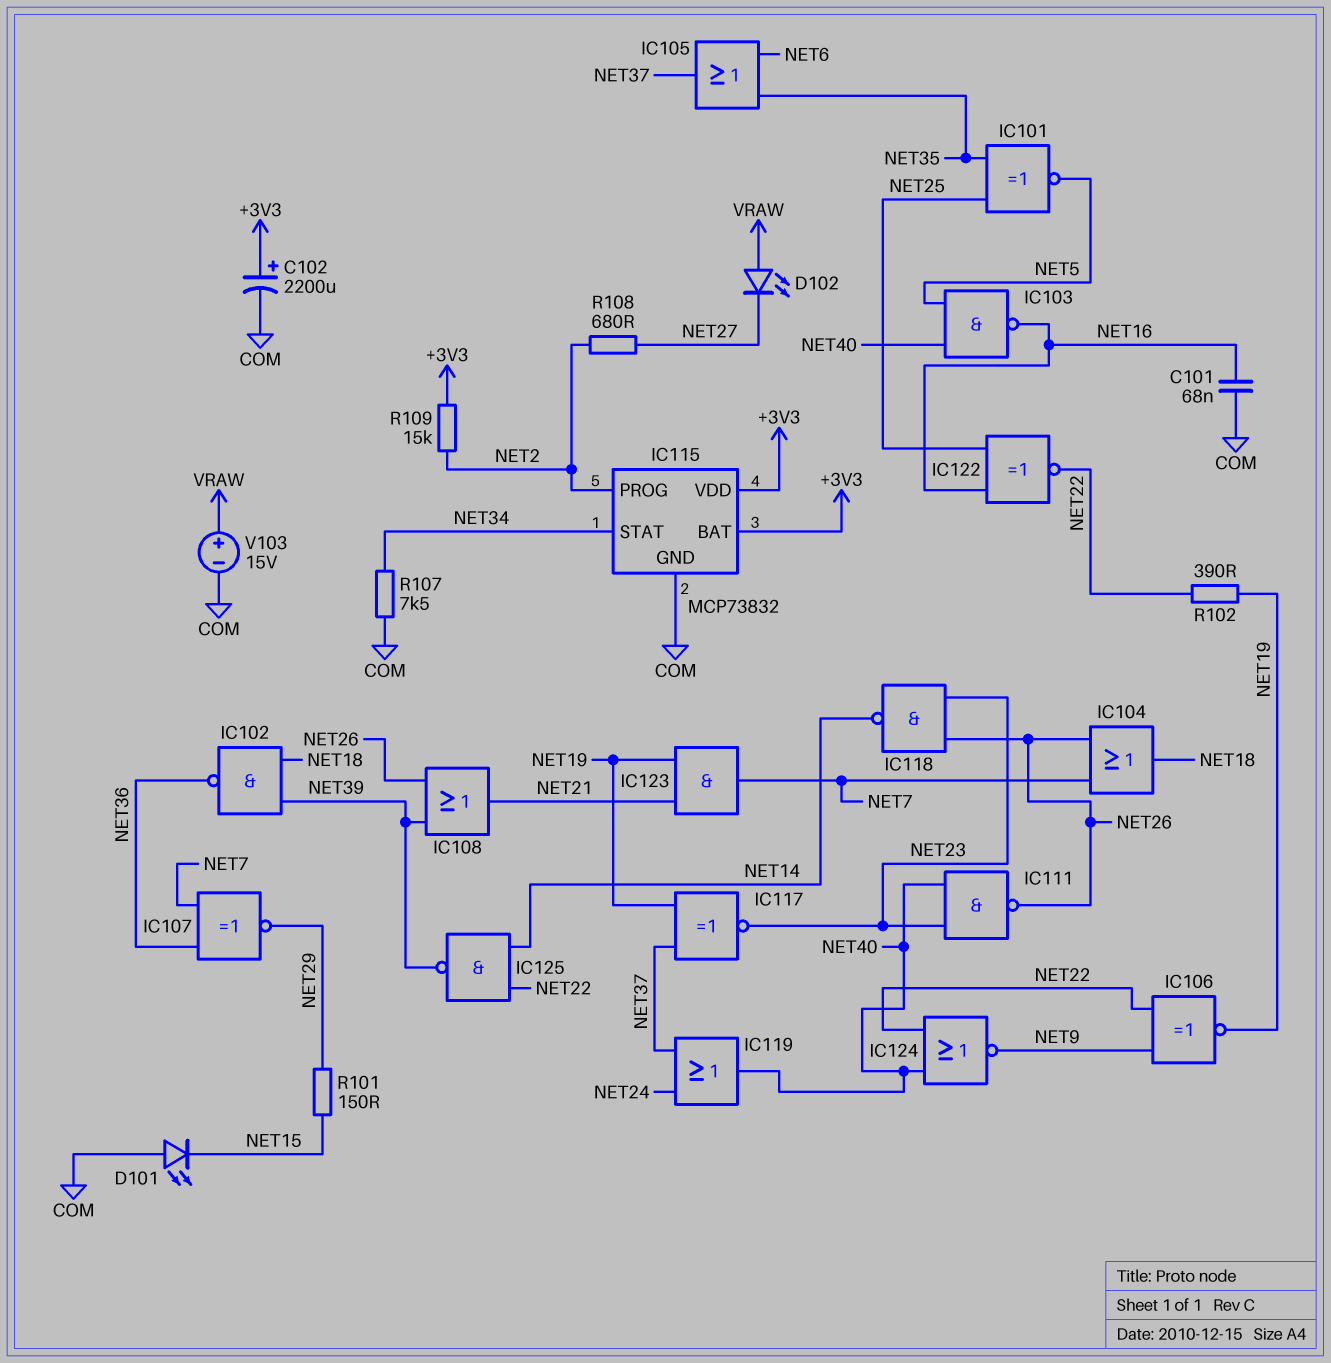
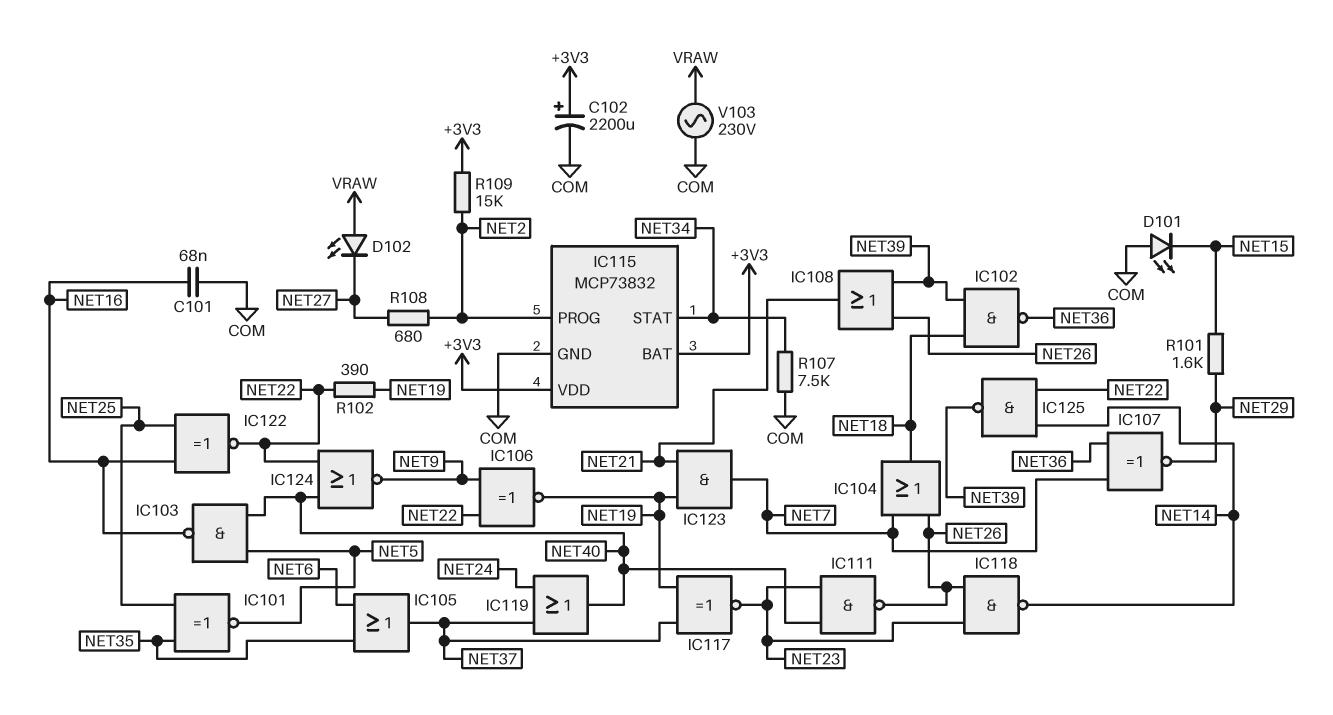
R101: 150 (NET15, NET29) -> 1.6k (NET15, NET29)
V103: 15V (plus VRAW, minus COM) -> AC 230V (COM, VRAW)

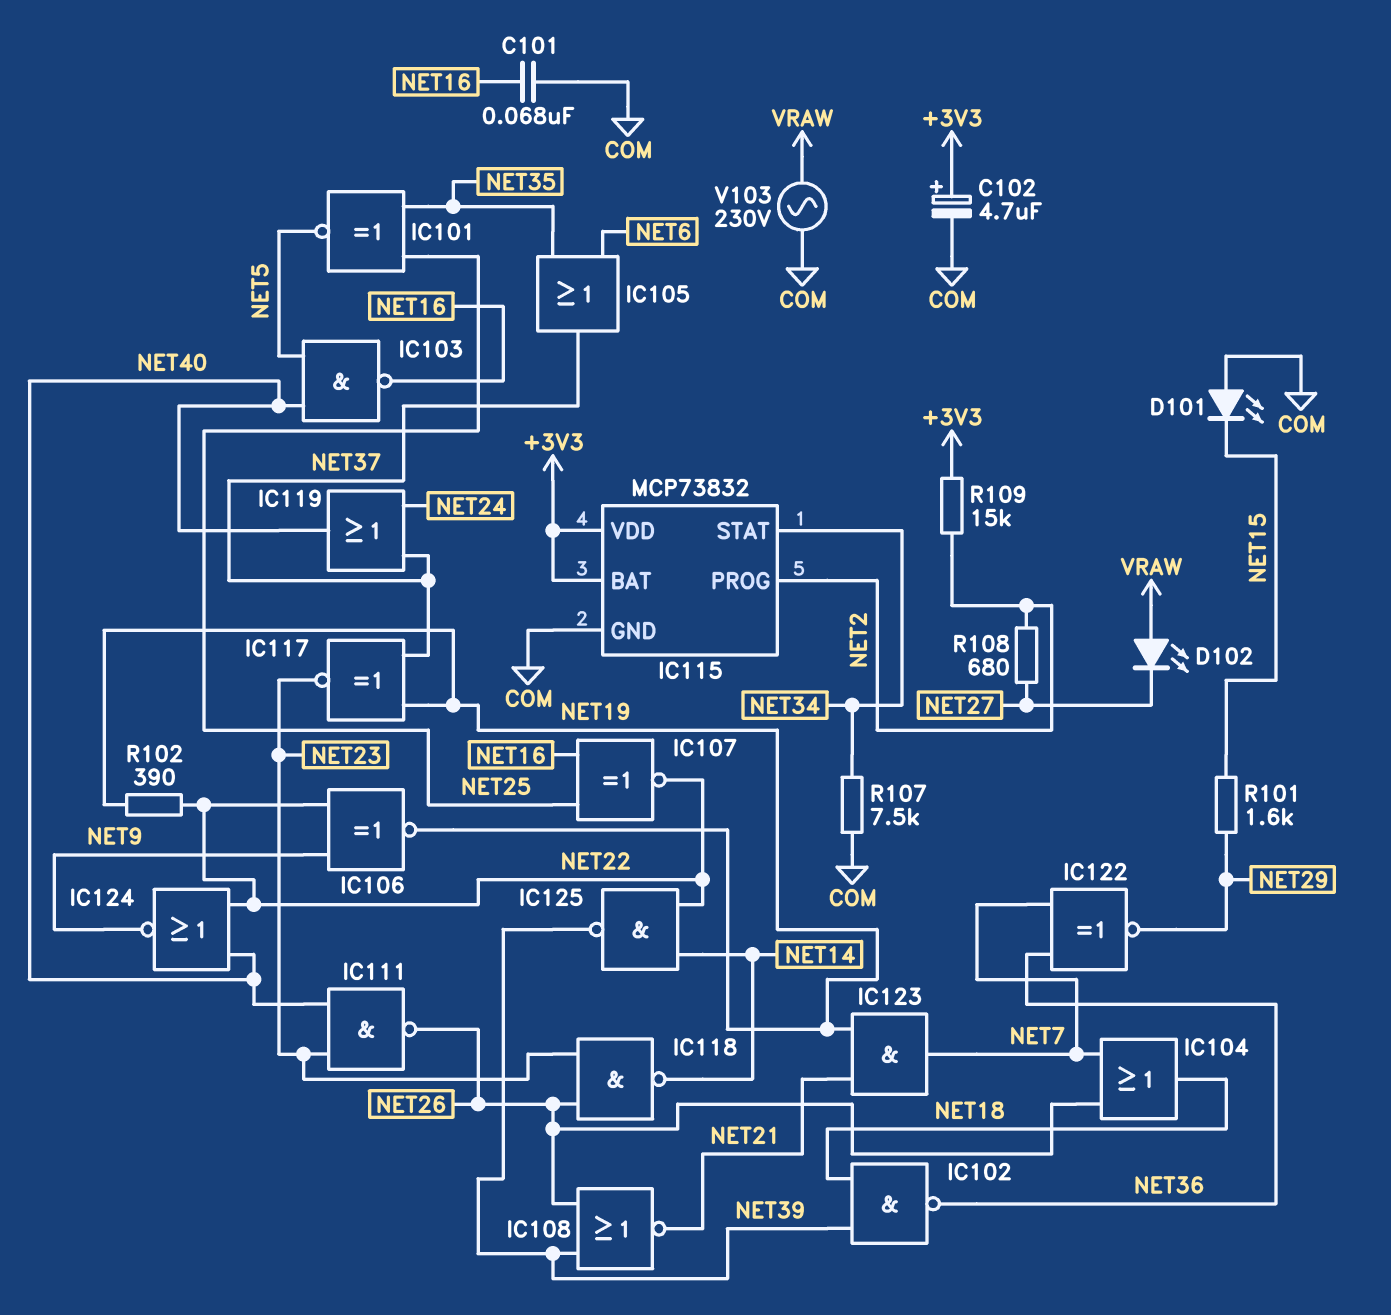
C102: 2200uF (plus +3V3, minus COM) -> 4.7uF (plus +3V3, minus COM)
IC107: XNOR (in NET7, in NET36, out NET29) -> XNOR (in NET16, in NET25, out NET22)
IC108: OR (in NET26, in NET39, out NET21) -> NOR (in NET26, in NET39, out NET21)
IC122: XNOR (in NET16, in NET25, out NET22) -> XNOR (in NET7, in NET36, out NET29)

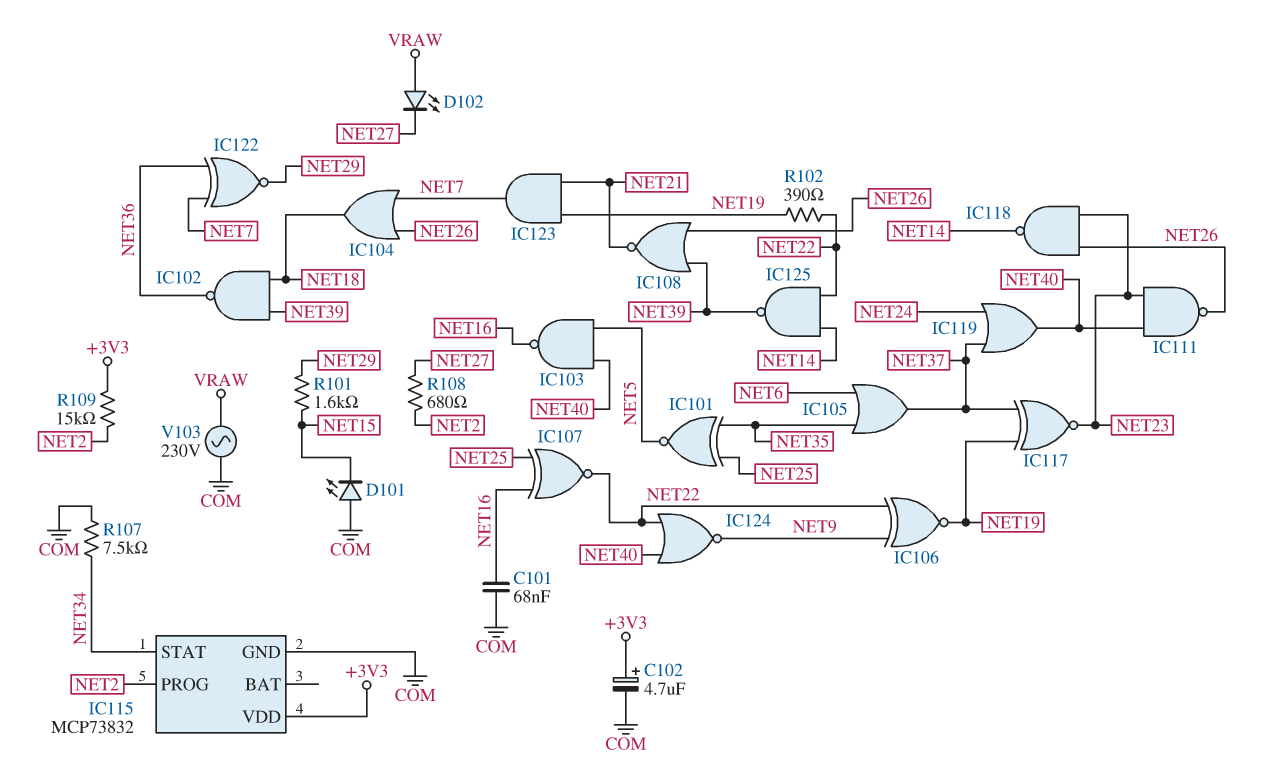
IC115 pin BAT: +3V3 -> none

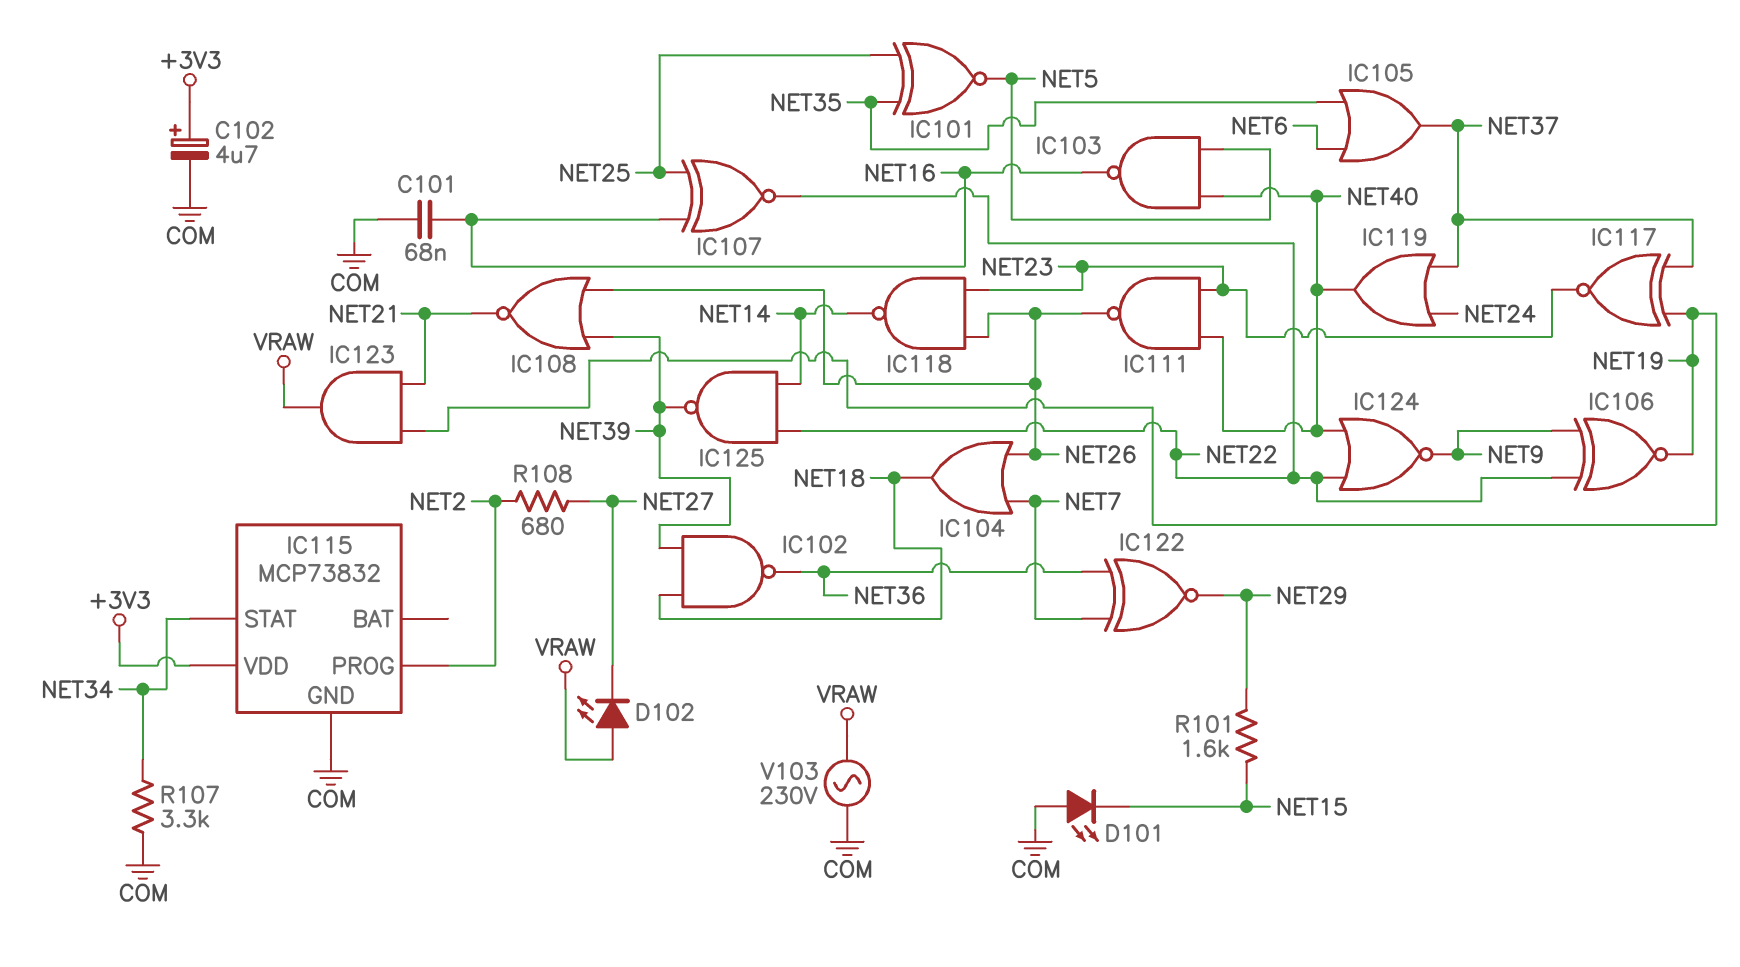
IC123: AND (in NET19, in NET21, out NET7) -> AND (in NET19, in NET21, out VRAW)
R102: 390 (NET19, NET22) -> none
R107: 7.5k (COM, NET34) -> 3.3k (COM, NET34)
R109: 15k (+3V3, NET2) -> none

